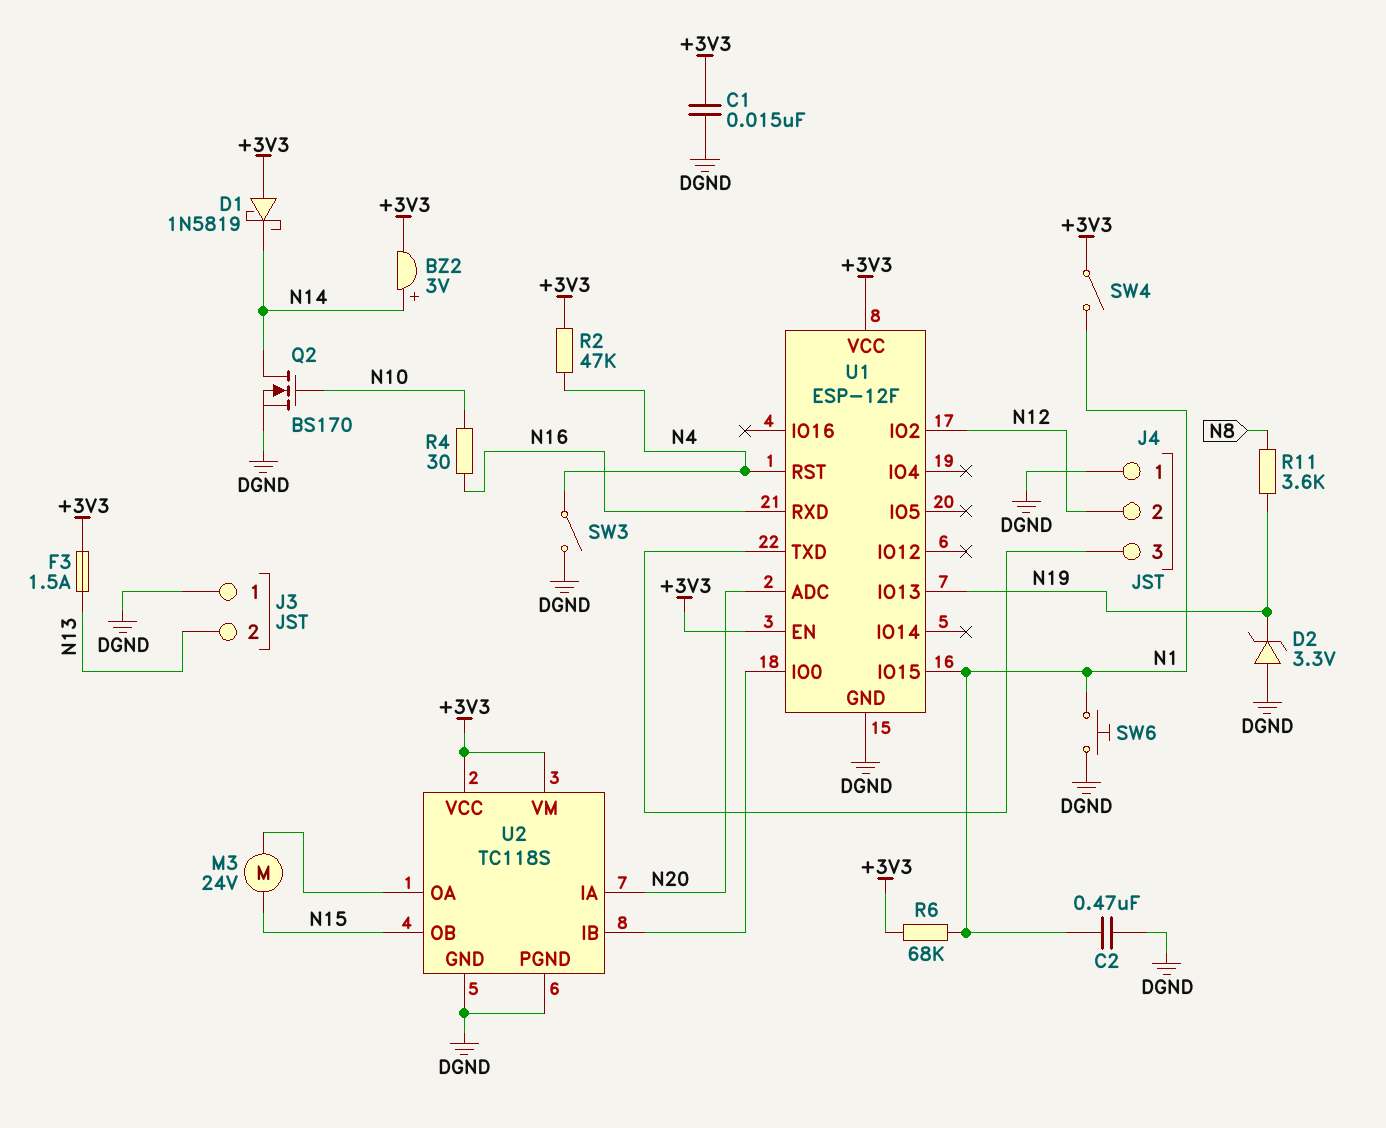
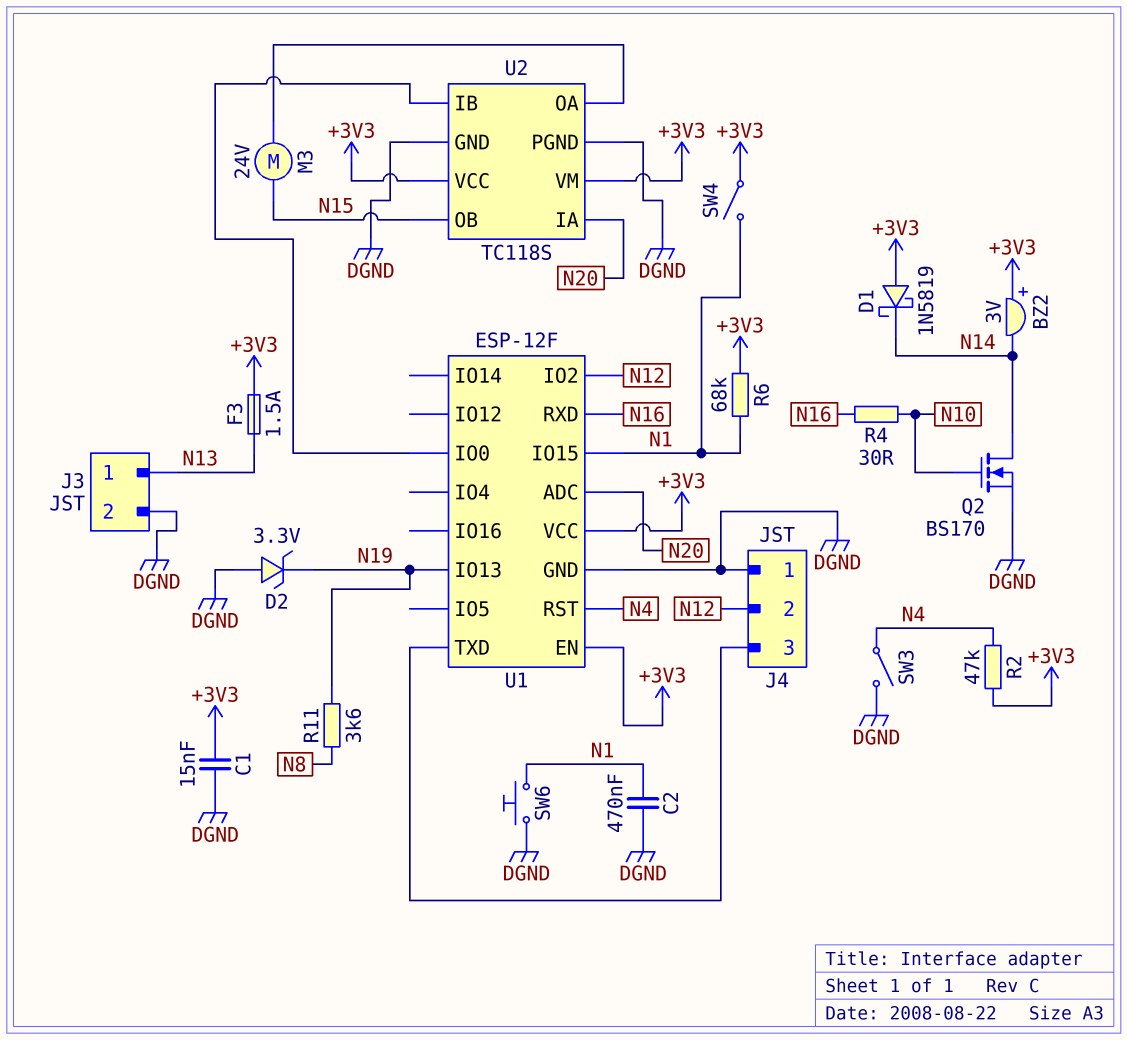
BZ2: buzzer 3V (plus N14, minus +3V3) -> buzzer 3V (plus +3V3, minus N14)
J3 pin 1: DGND -> N13
J3 pin 2: N13 -> DGND

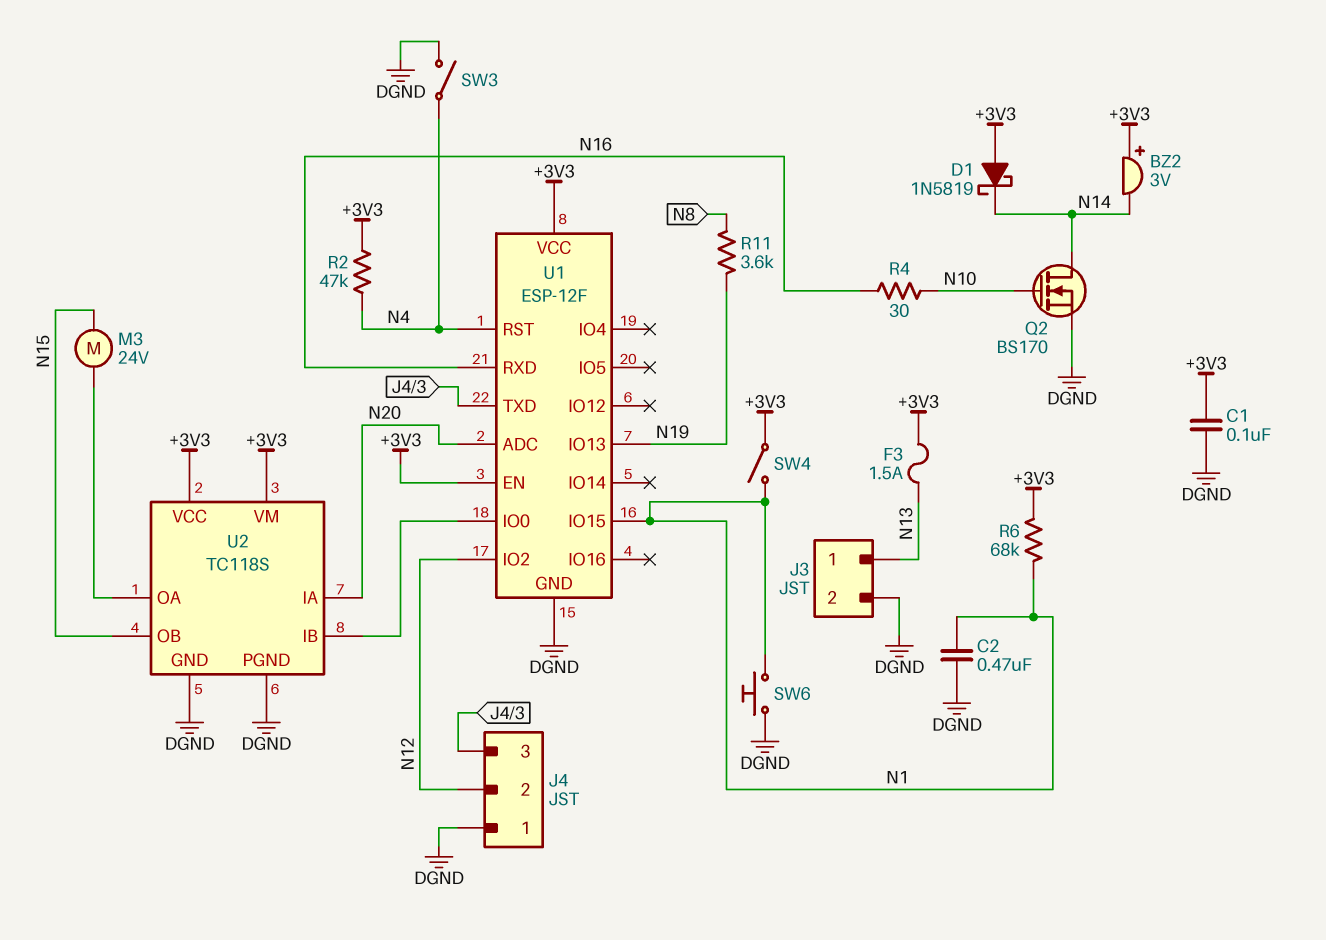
C1: 15nF (+3V3, DGND) -> 100nF (+3V3, DGND)
D2: zener 3.3V (A DGND, K N19) -> none

